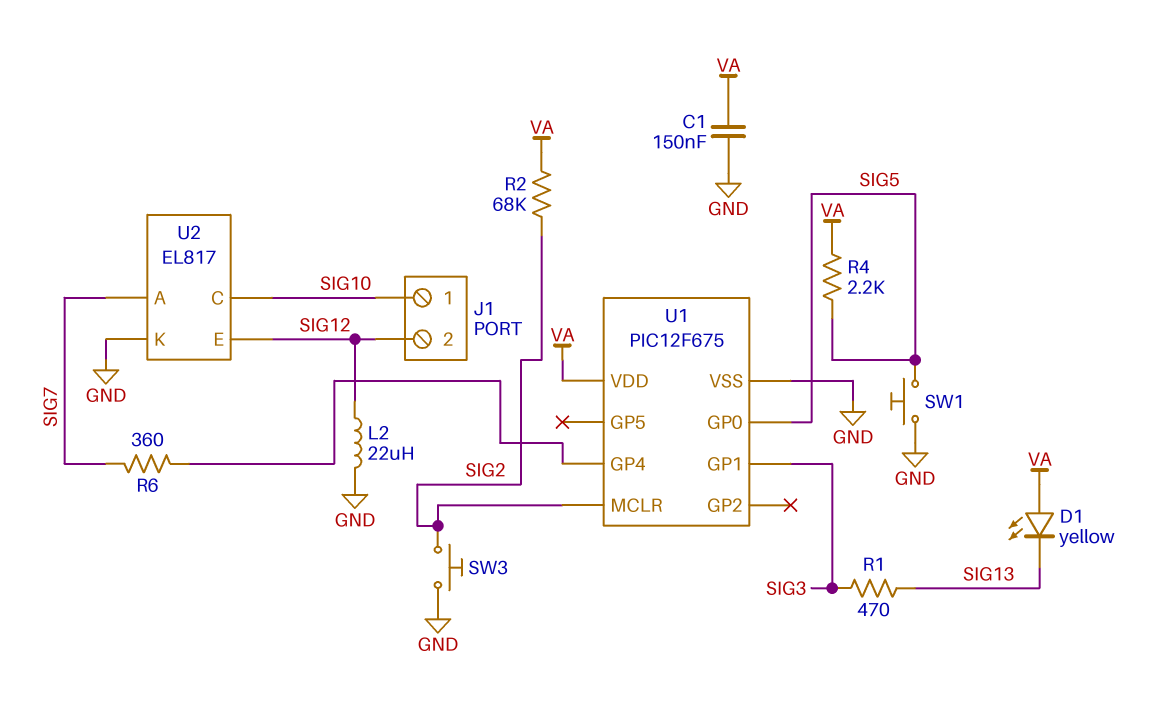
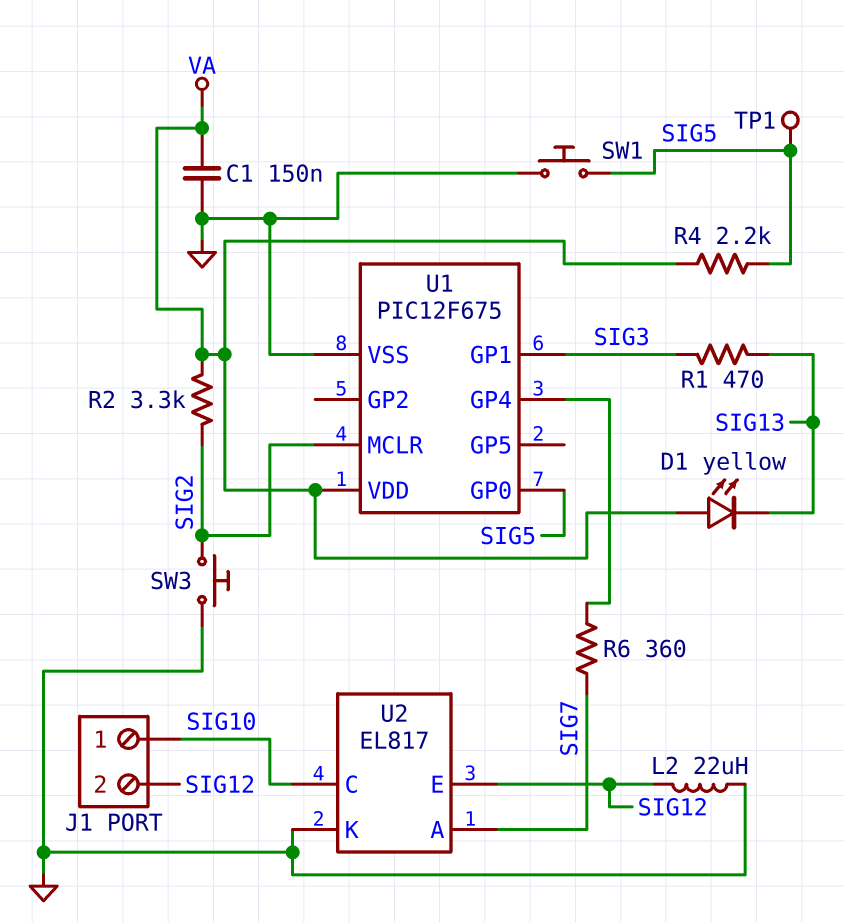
R2: 68k (SIG2, VA) -> 3.3k (SIG2, VA)
TP1: none -> test point (SIG5)

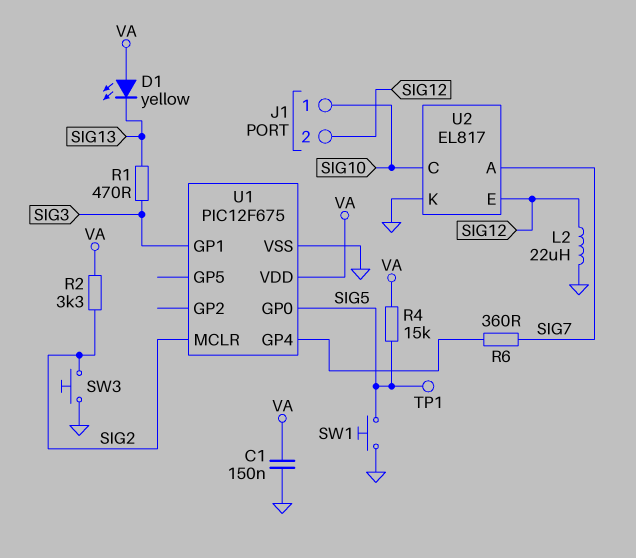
R4: 2.2k (SIG5, VA) -> 15k (SIG5, VA)

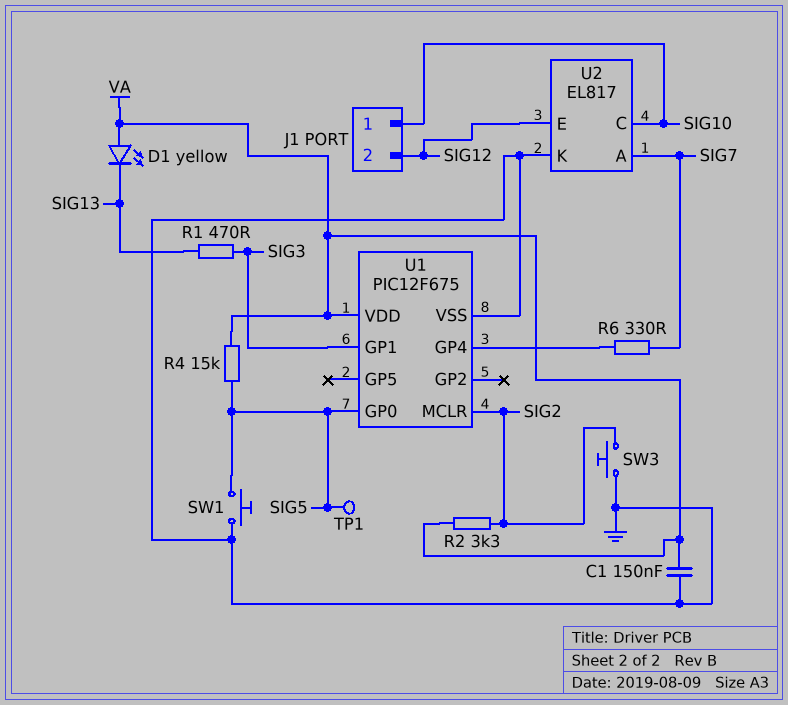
L2: 22uH (GND, SIG12) -> none
R6: 360 (SIG7, U1/GP4) -> 330 (SIG7, U1/GP4)

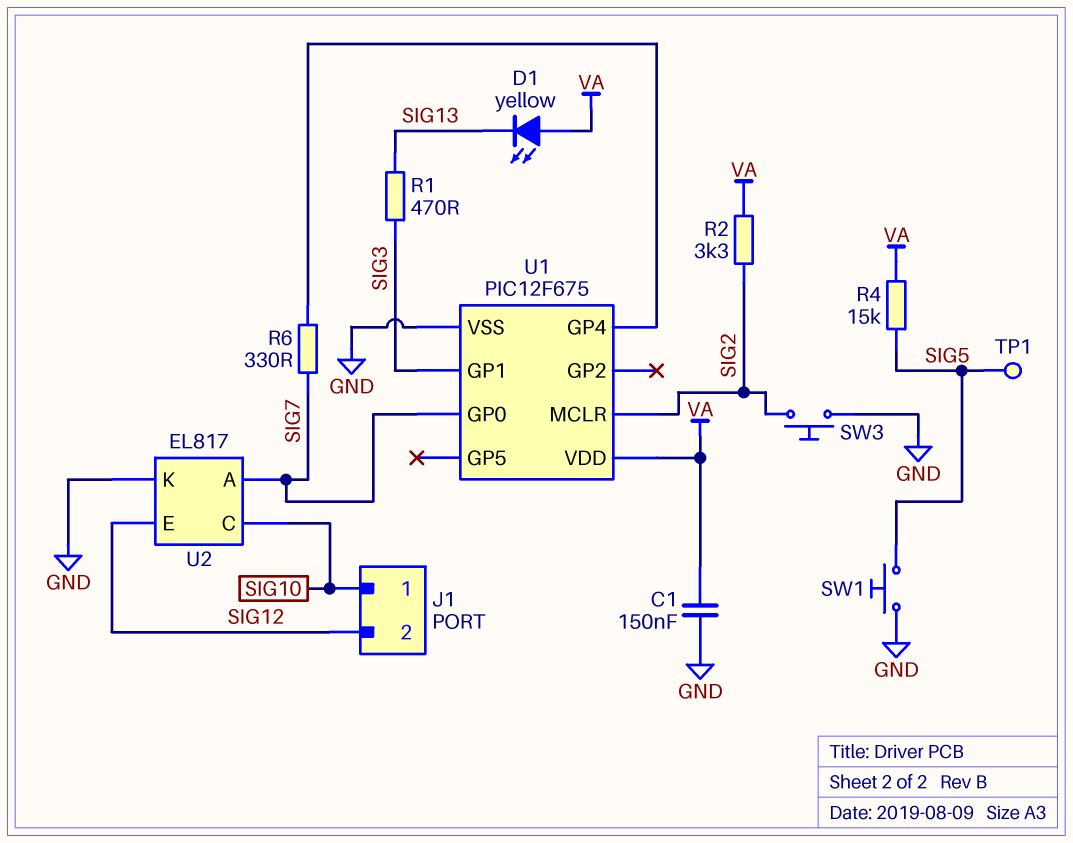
U1 pin GP0: SIG5 -> SIG7

